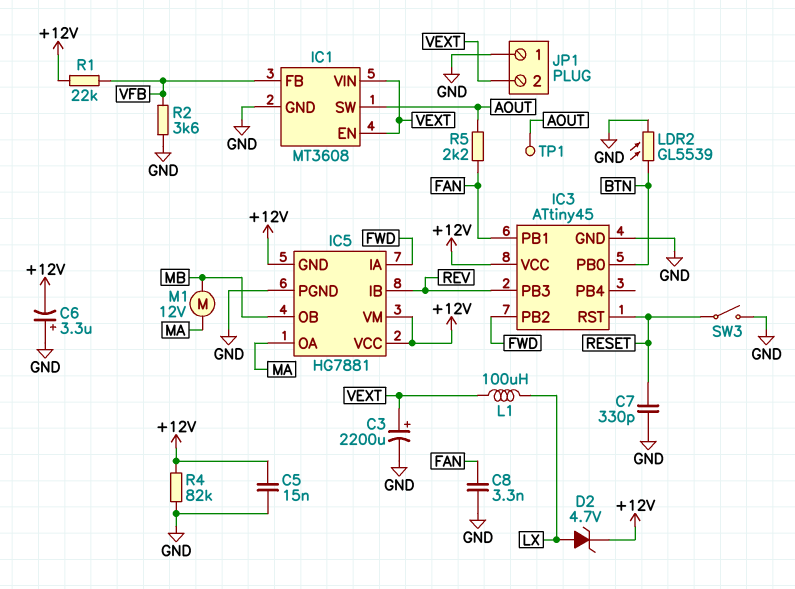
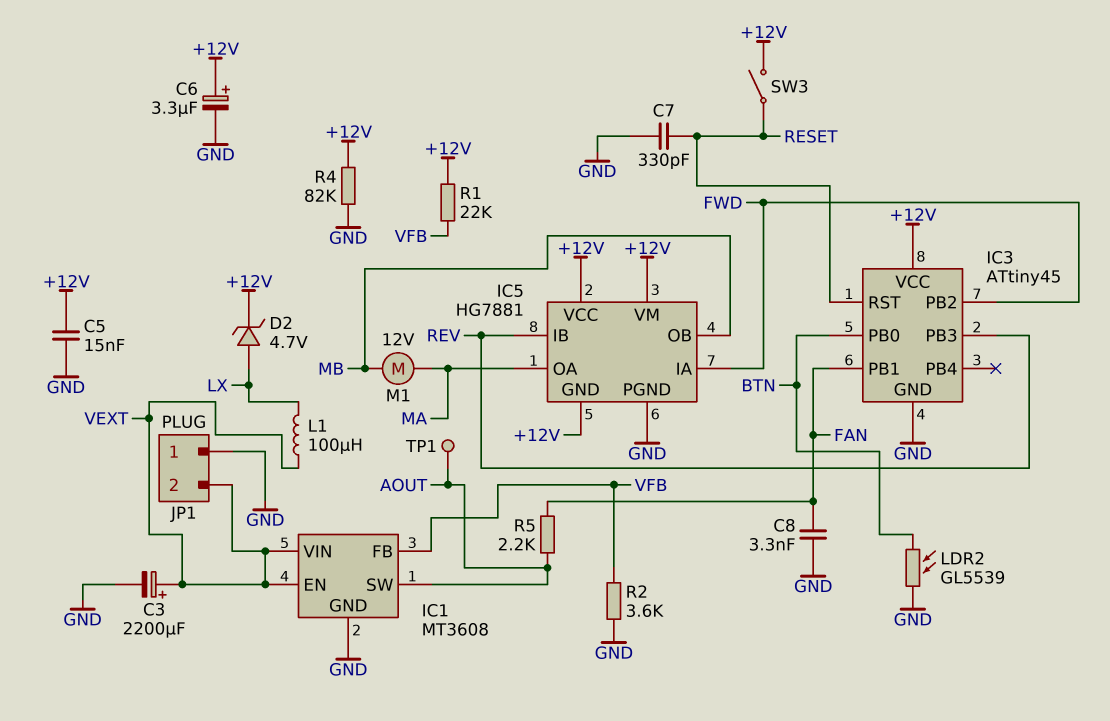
C6: 3.3uF (plus GND, minus +12V) -> 3.3uF (plus +12V, minus GND)
SW3: switch (GND, RESET) -> switch (+12V, RESET)

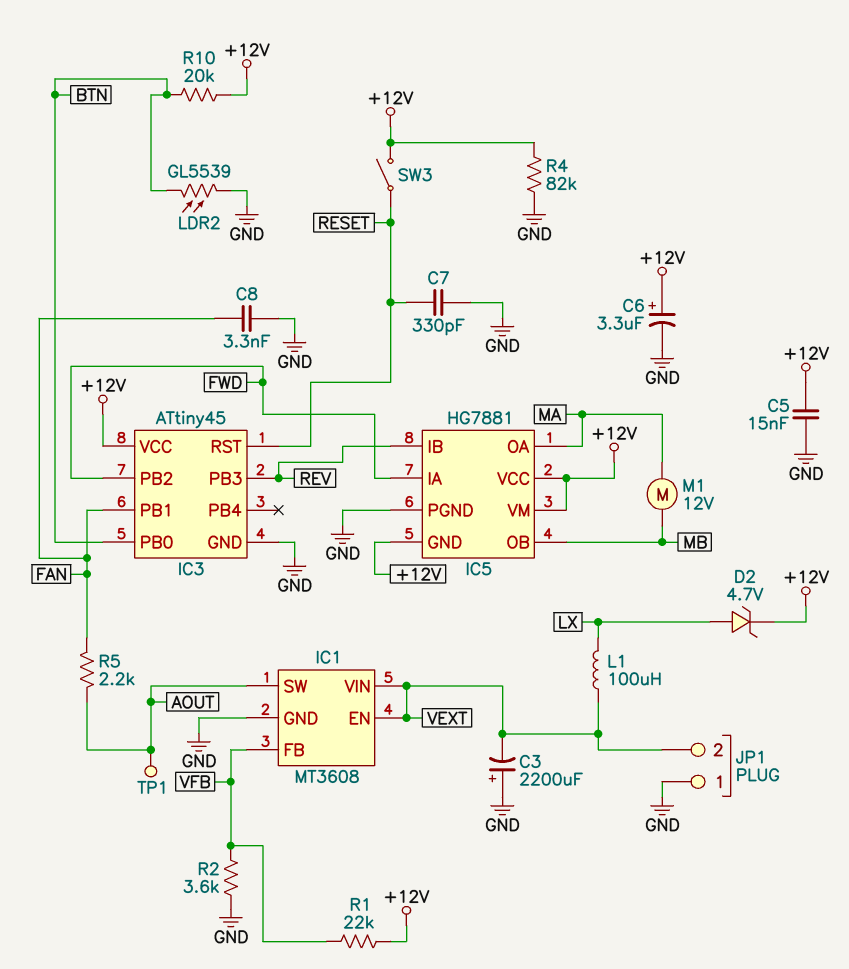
C3: 2200uF (plus VEXT, minus GND) -> 2200uF (plus GND, minus VEXT)
R10: none -> 20k (+12V, BTN)

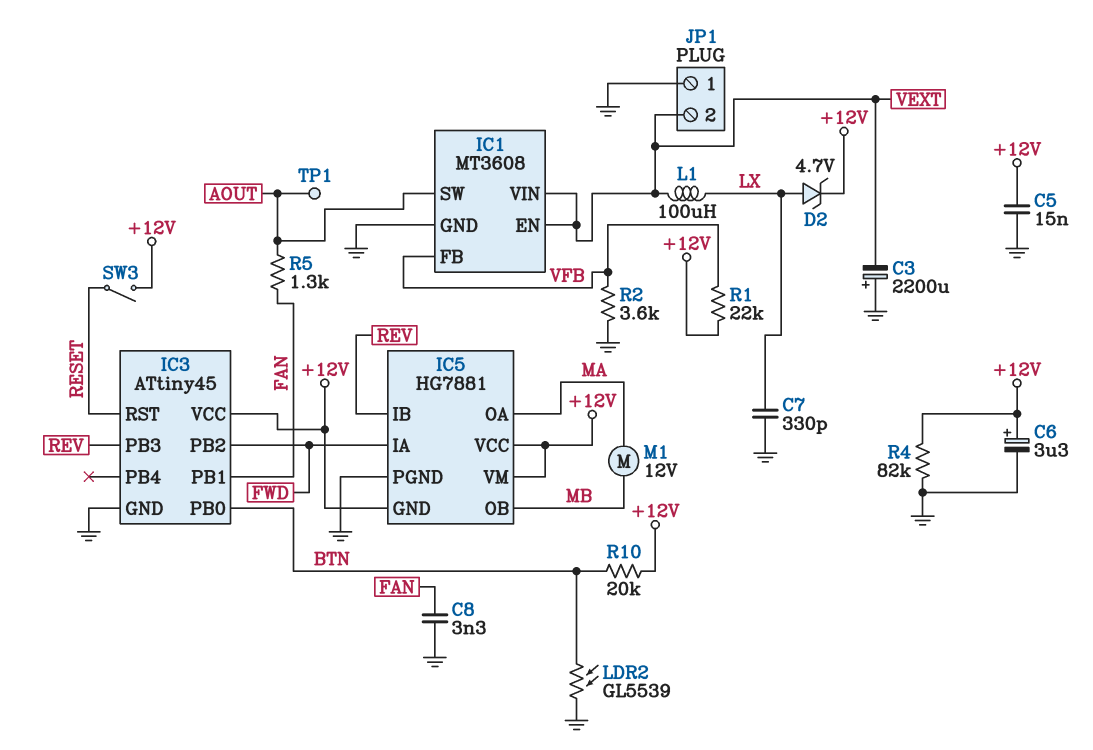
C7: 330pF (GND, RESET) -> 330pF (GND, LX)
R5: 2.2k (AOUT, FAN) -> 1.3k (AOUT, FAN)

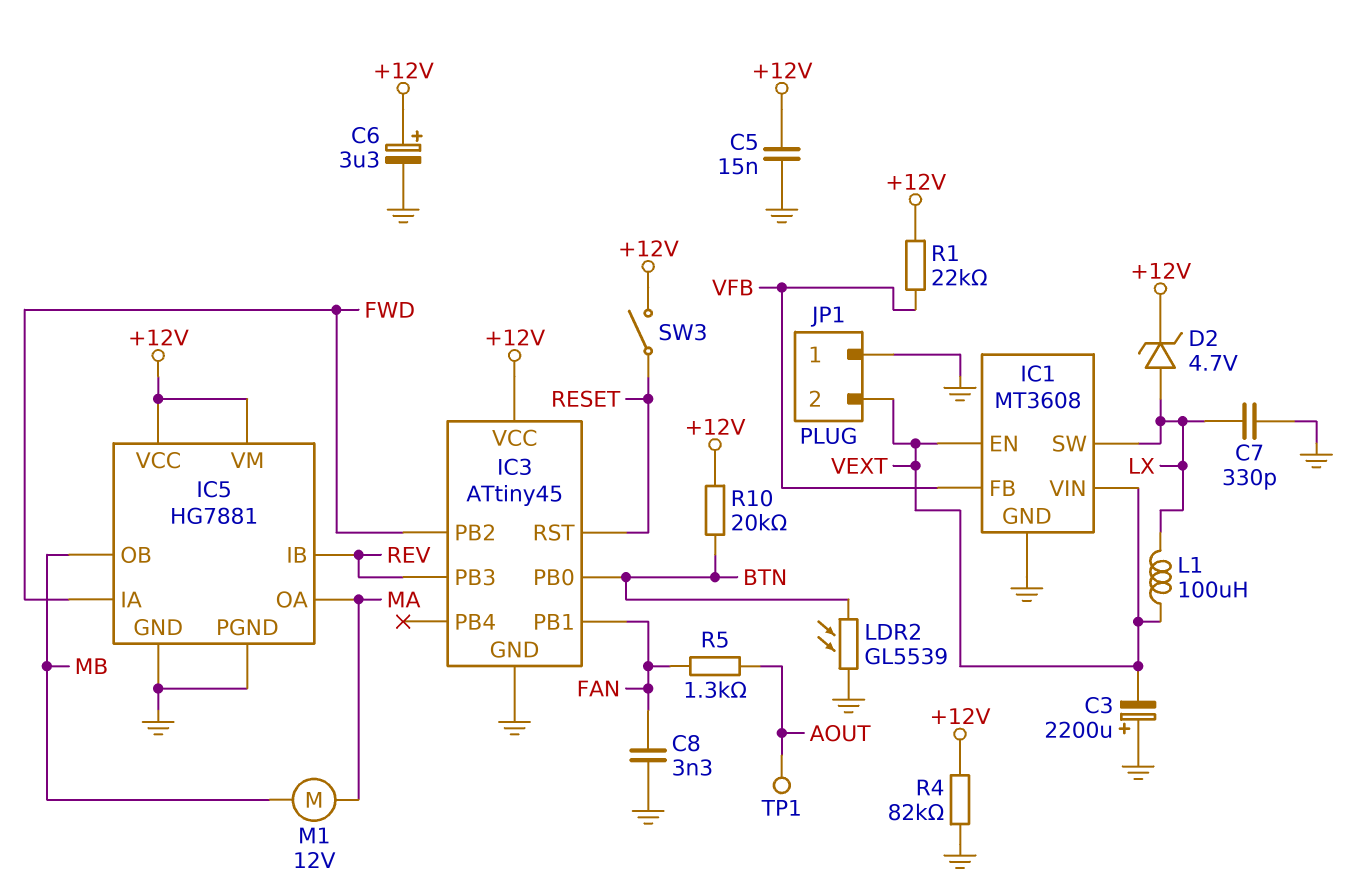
IC1 pin SW: AOUT -> LX
IC5 pin GND: +12V -> GND
R2: 3.6k (GND, VFB) -> none

